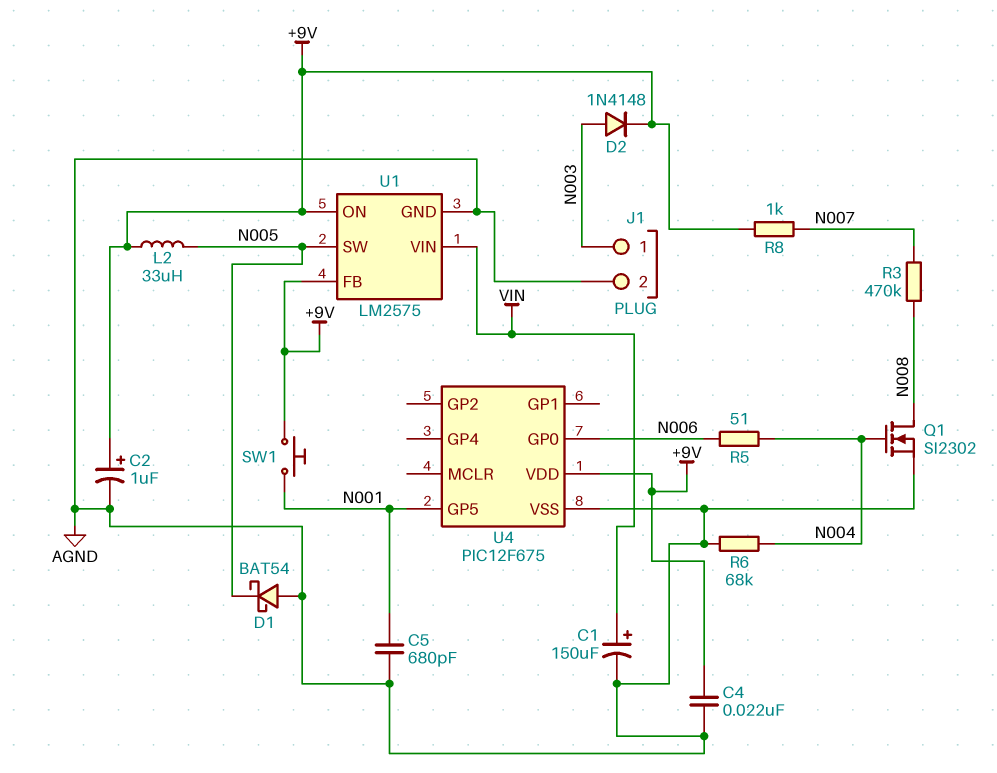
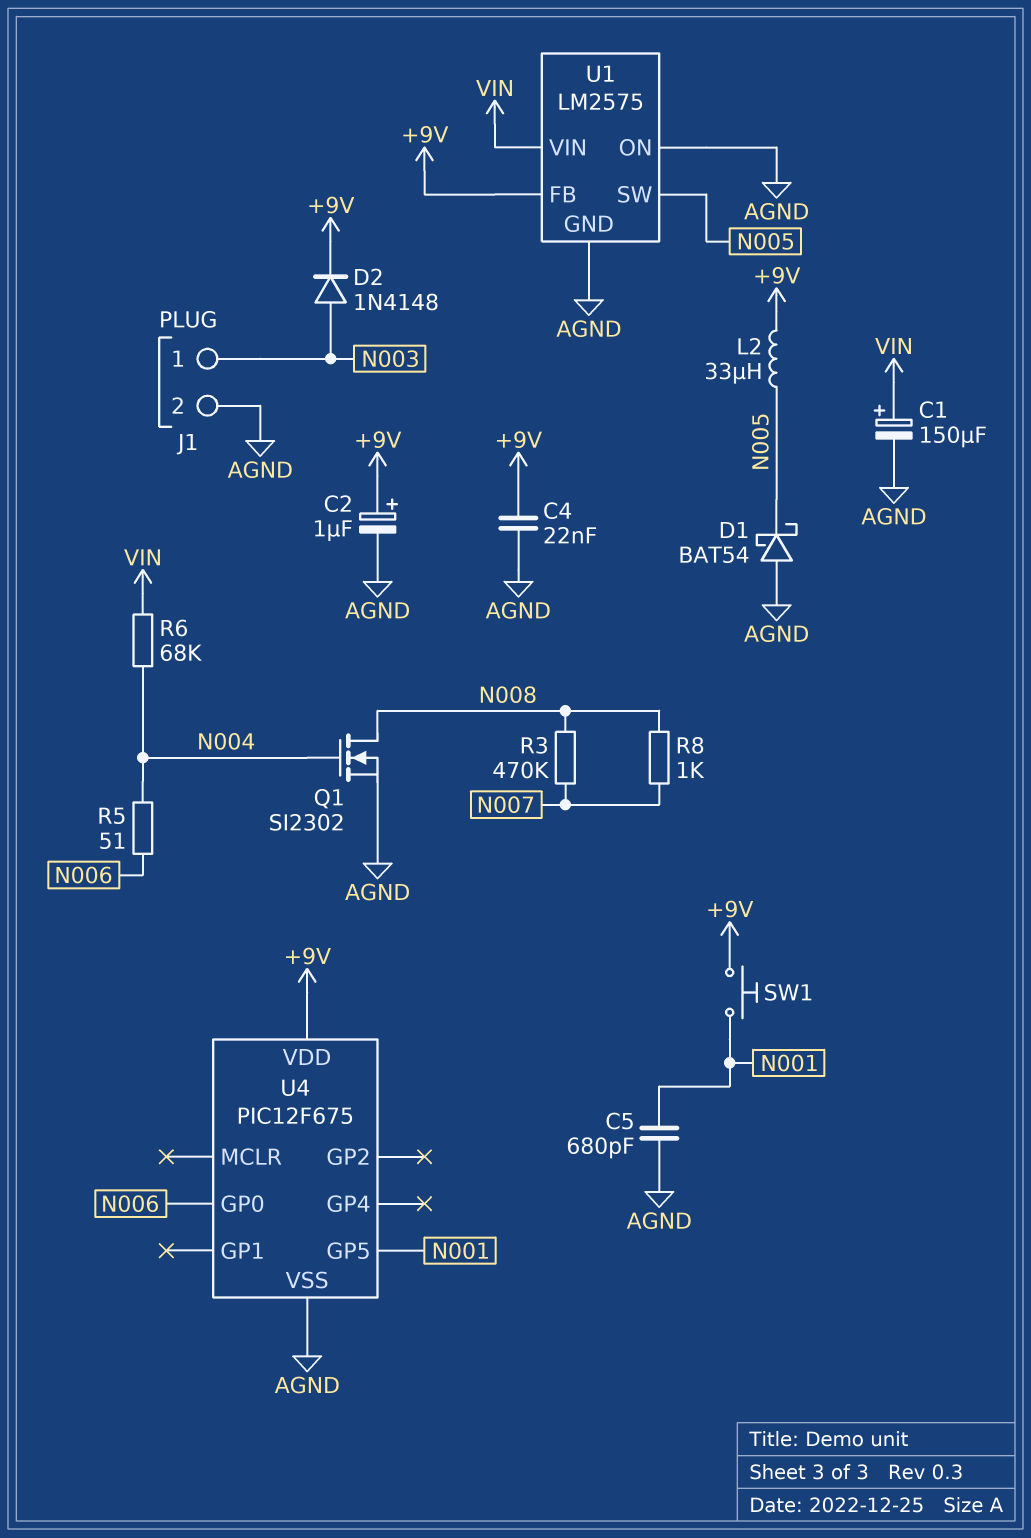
R6: 68k (AGND, N004) -> 68k (N004, VIN)
R8: 1k (+9V, N007) -> 1k (N007, N008)
U1 pin ON: +9V -> AGND

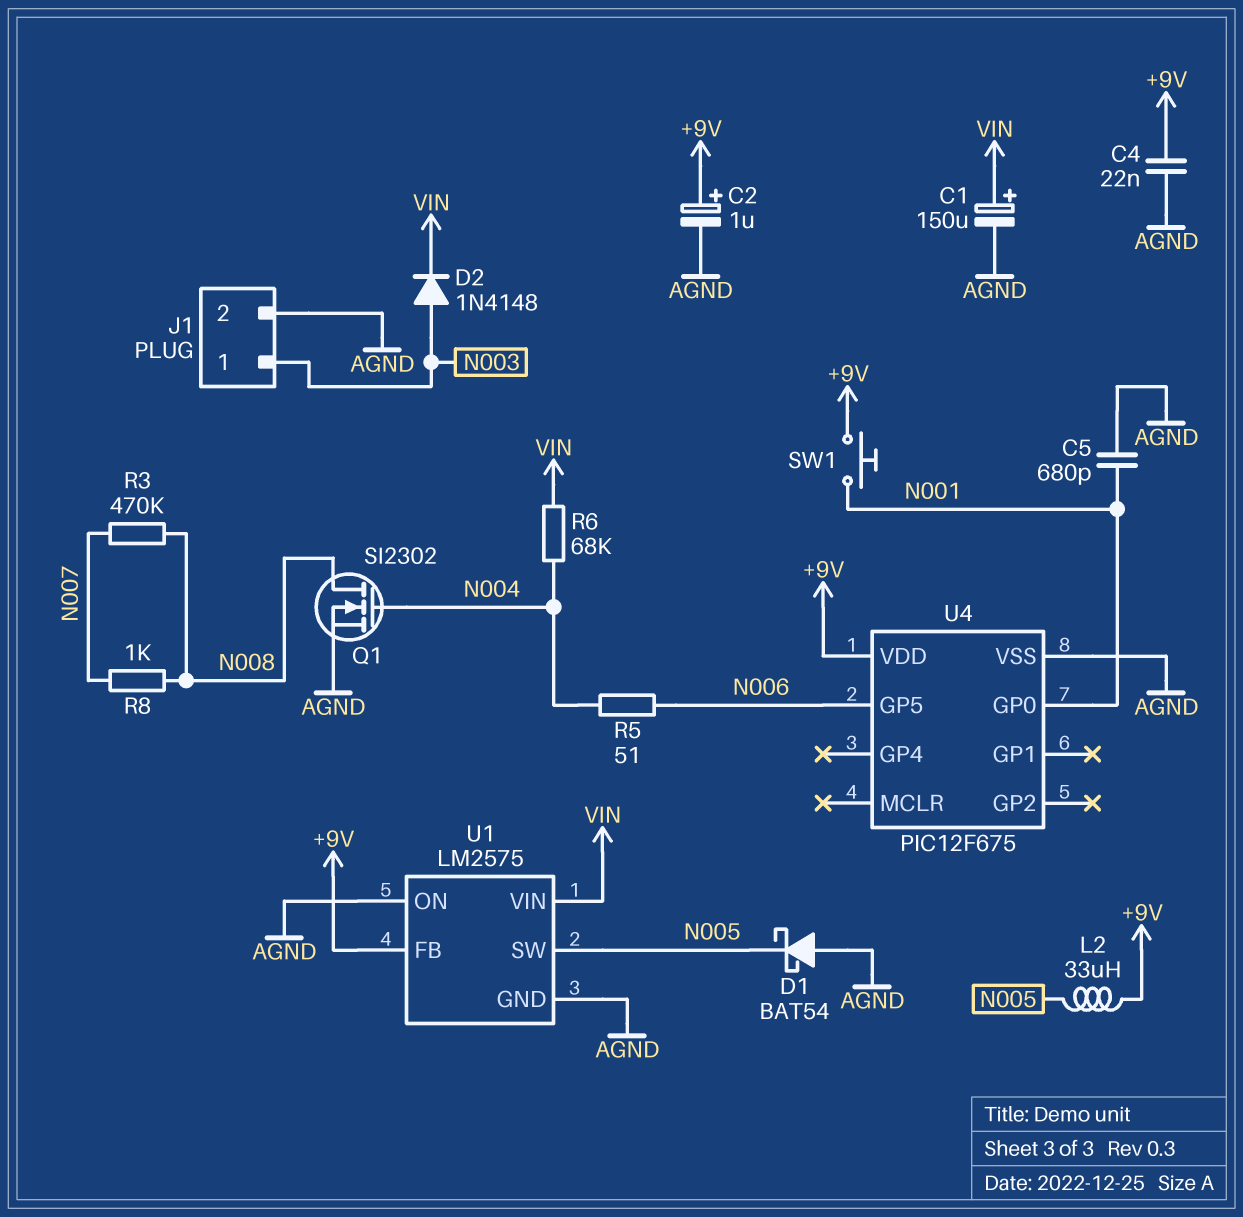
D2: diode 1N4148 (A N003, K +9V) -> diode 1N4148 (A N003, K VIN)
U4 pin GP0: N006 -> N001
U4 pin GP5: N001 -> N006

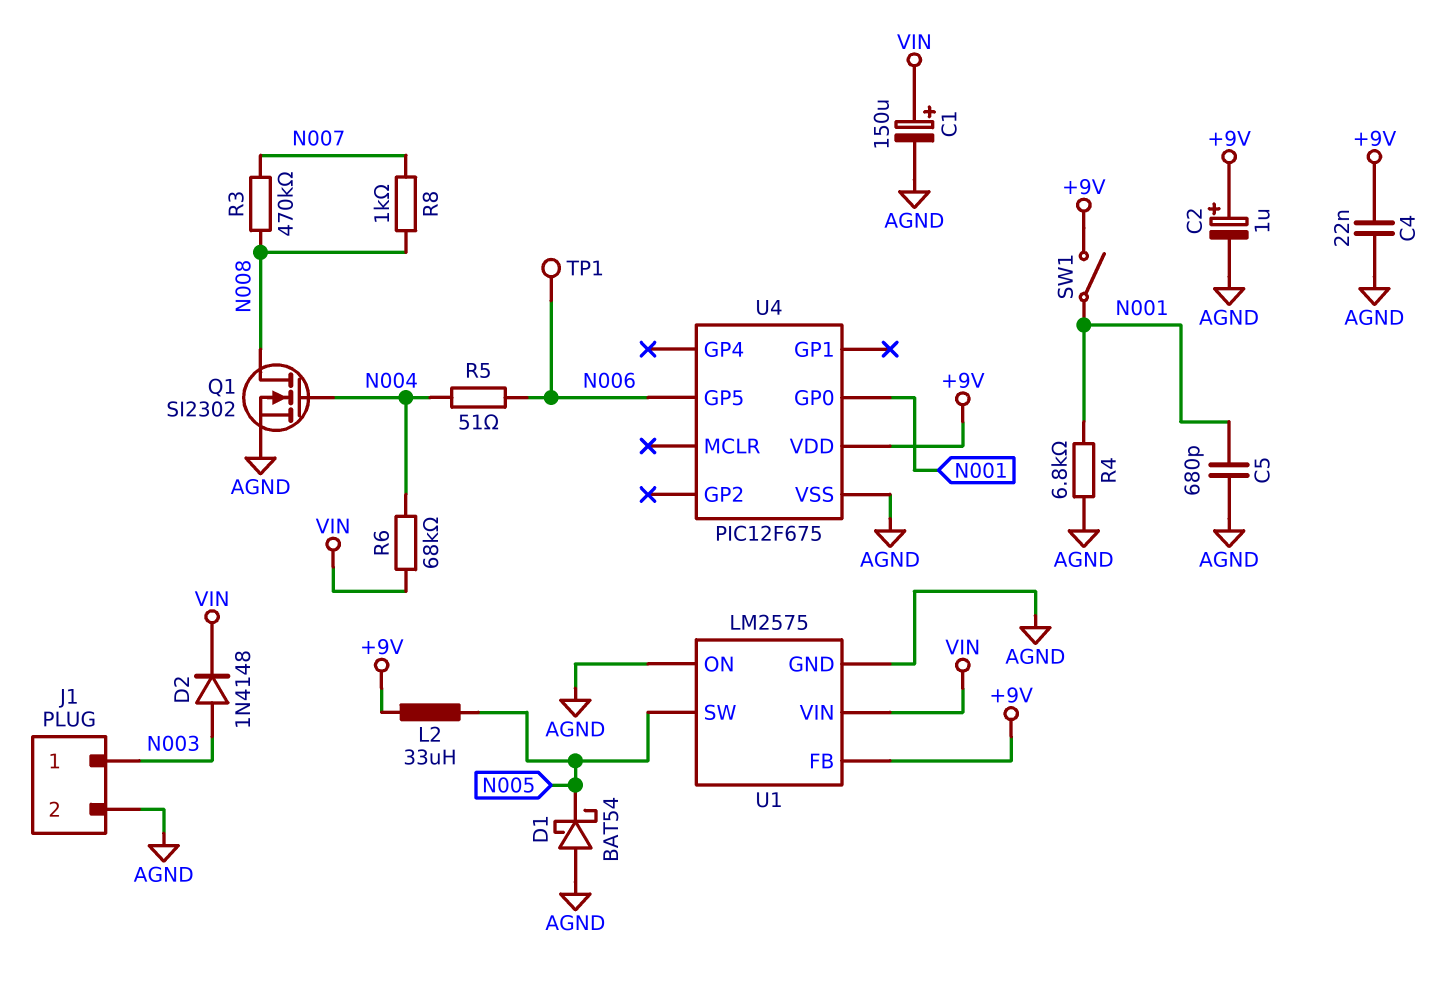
R4: none -> 6.8k (AGND, N001)
SW1: button (+9V, N001) -> switch (+9V, N001)
TP1: none -> test point (N006)

